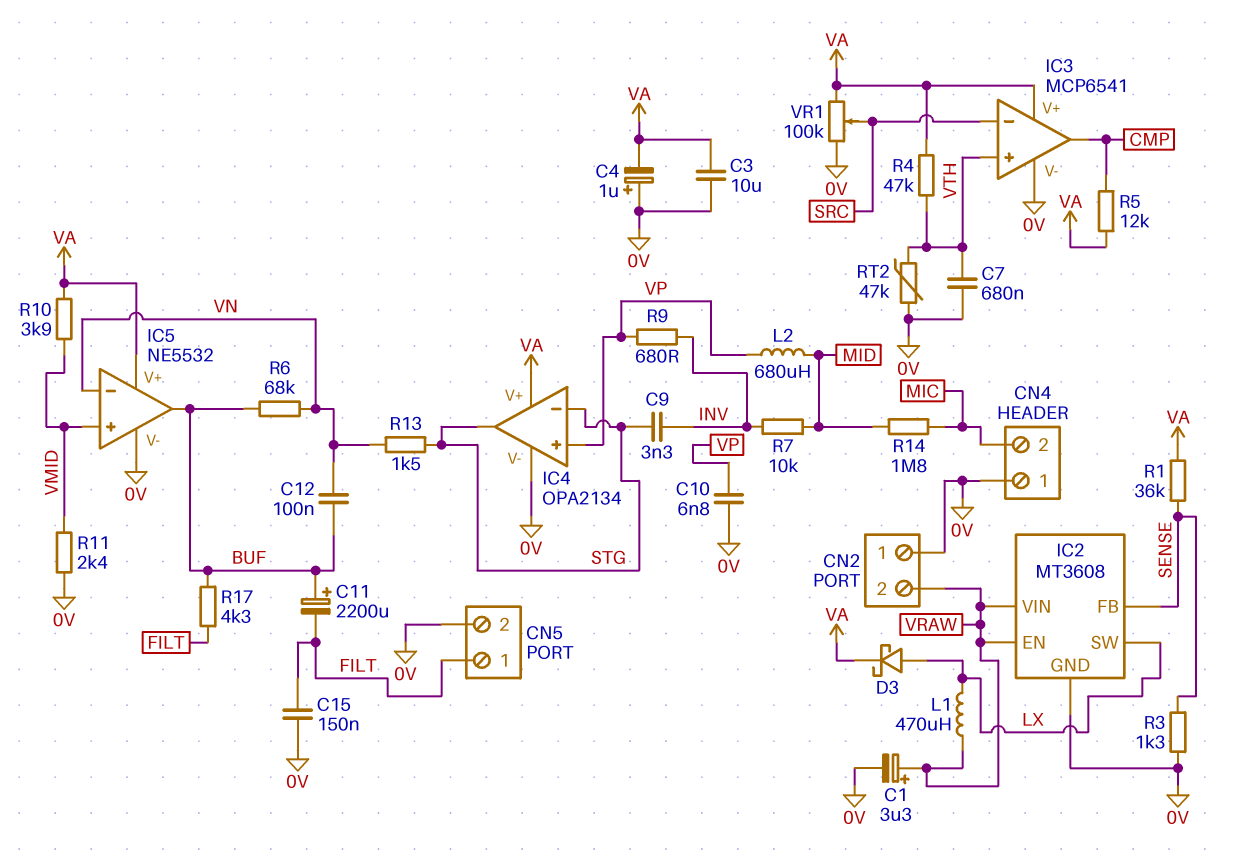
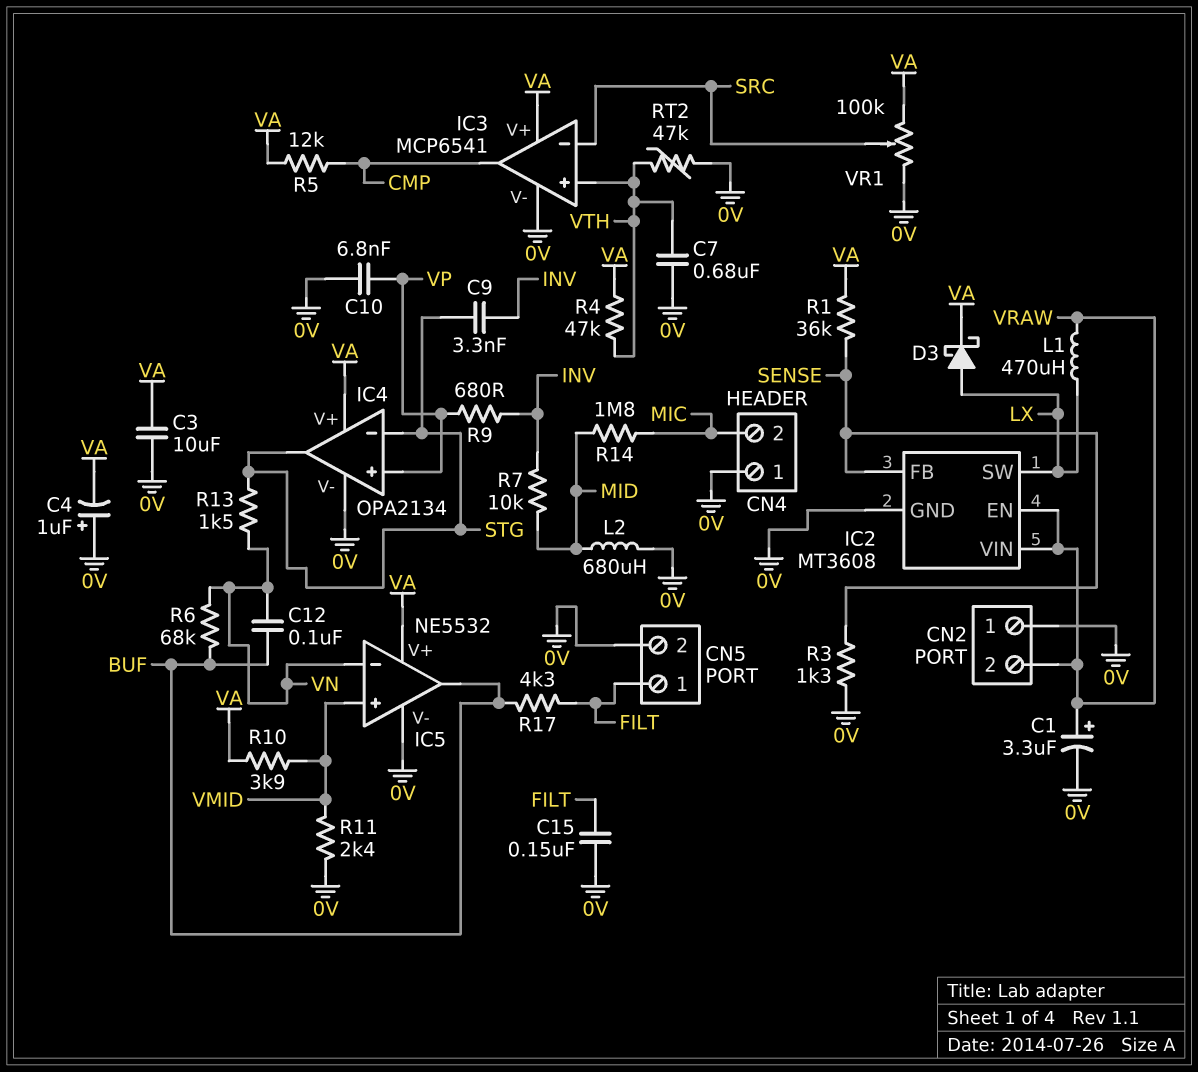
C11: 2200uF (plus BUF, minus FILT) -> none
L2: 680uH (MID, VP) -> 680uH (0V, MID)

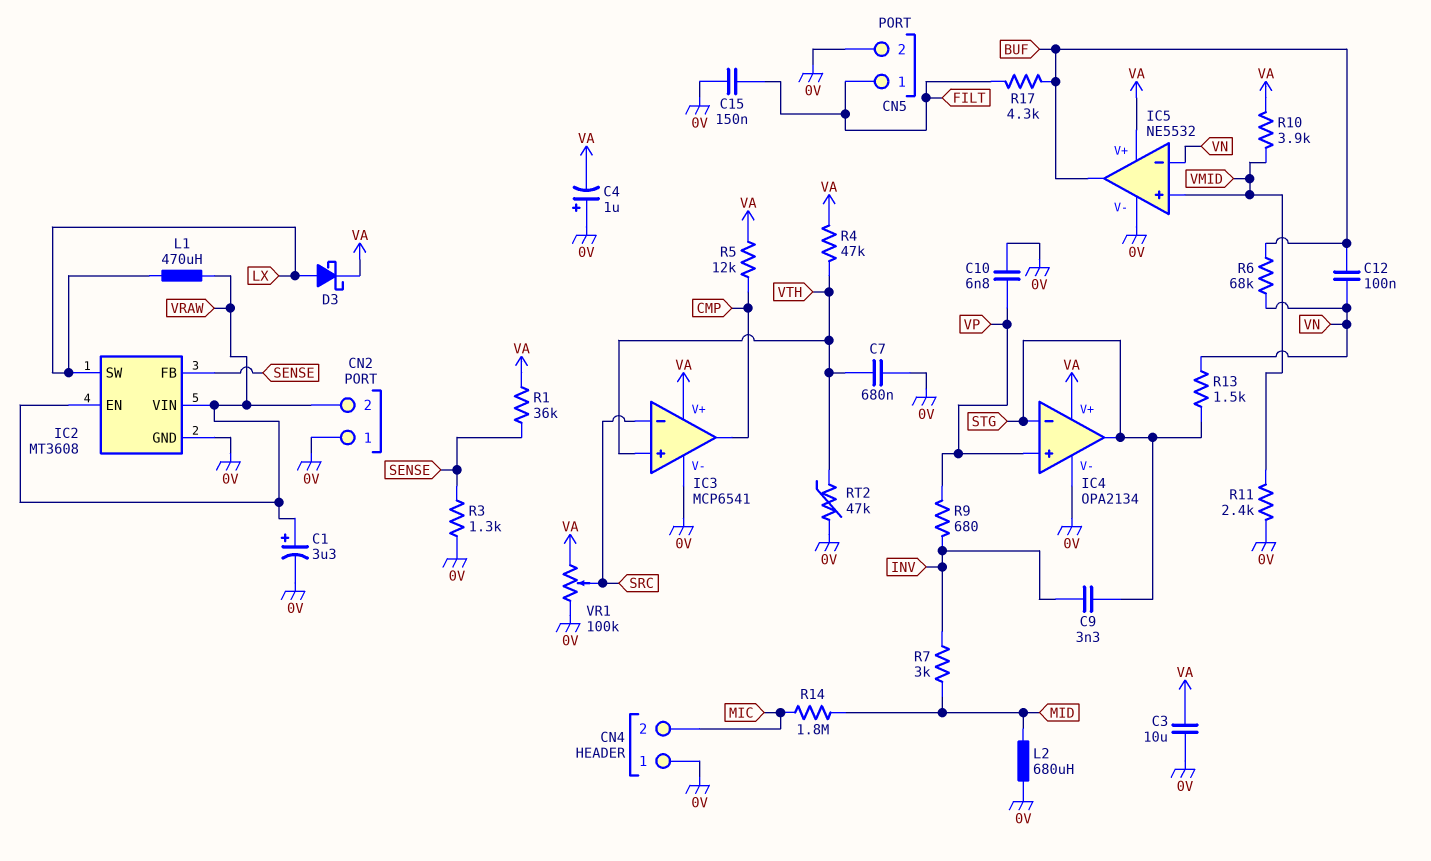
R7: 10k (INV, MID) -> 3k (INV, MID)

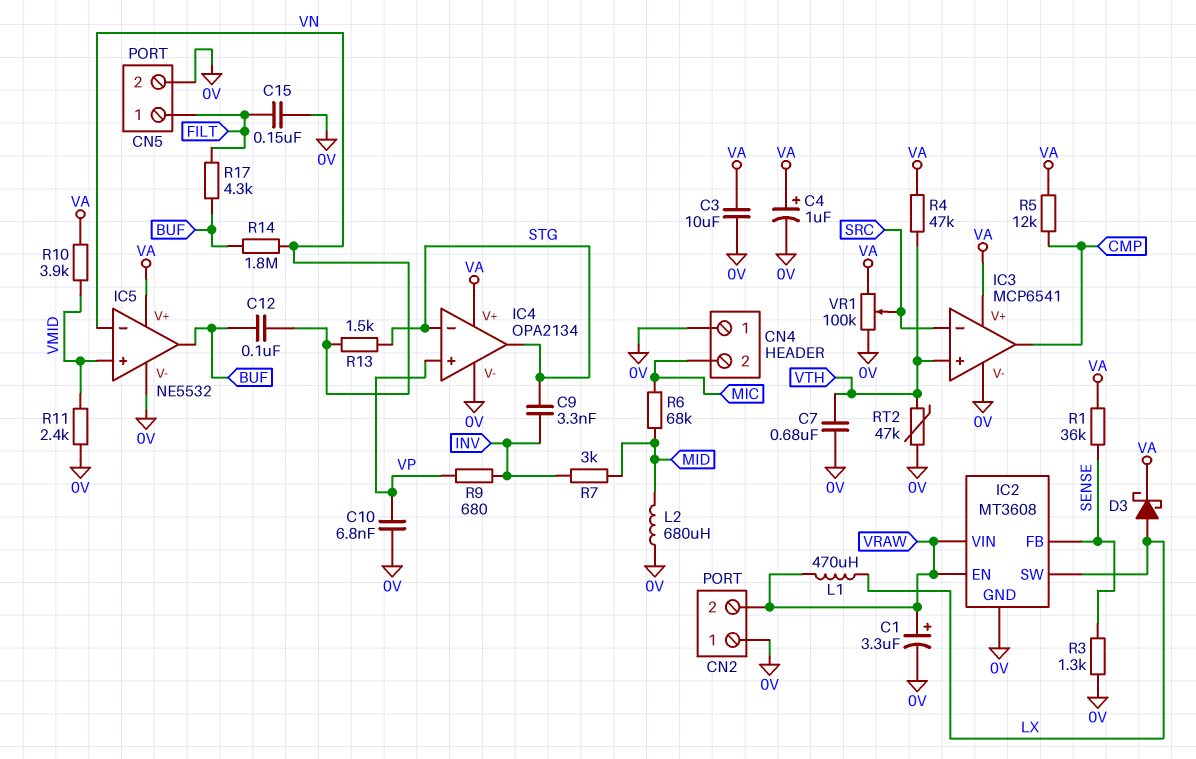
C4: 1uF (plus 0V, minus VA) -> 1uF (plus VA, minus 0V)
R6: 68k (BUF, VN) -> 68k (MIC, MID)
R14: 1.8M (MIC, MID) -> 1.8M (BUF, VN)

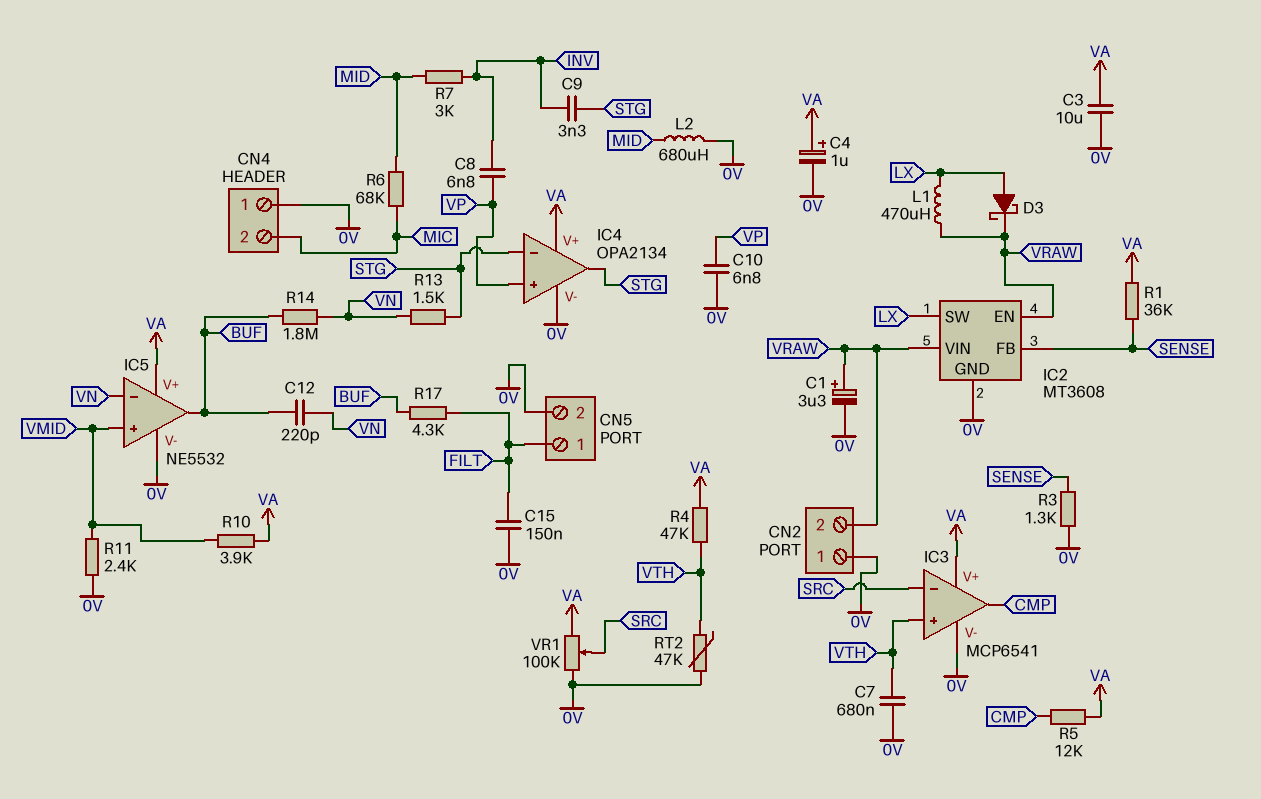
C8: none -> 6.8nF (INV, VP)
C12: 100nF (BUF, VN) -> 220pF (BUF, VN)
D3: schottky (A LX, K VA) -> schottky (A LX, K VRAW)
R9: 680 (INV, VP) -> none

